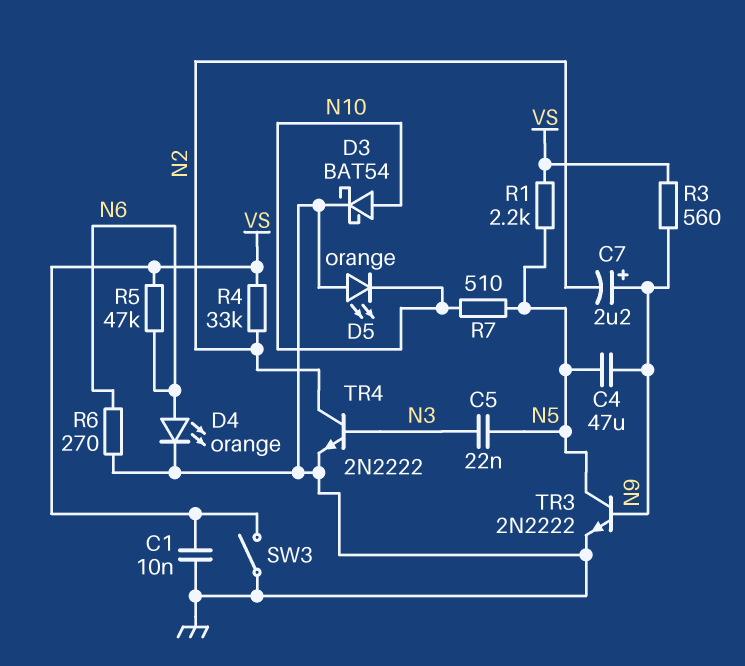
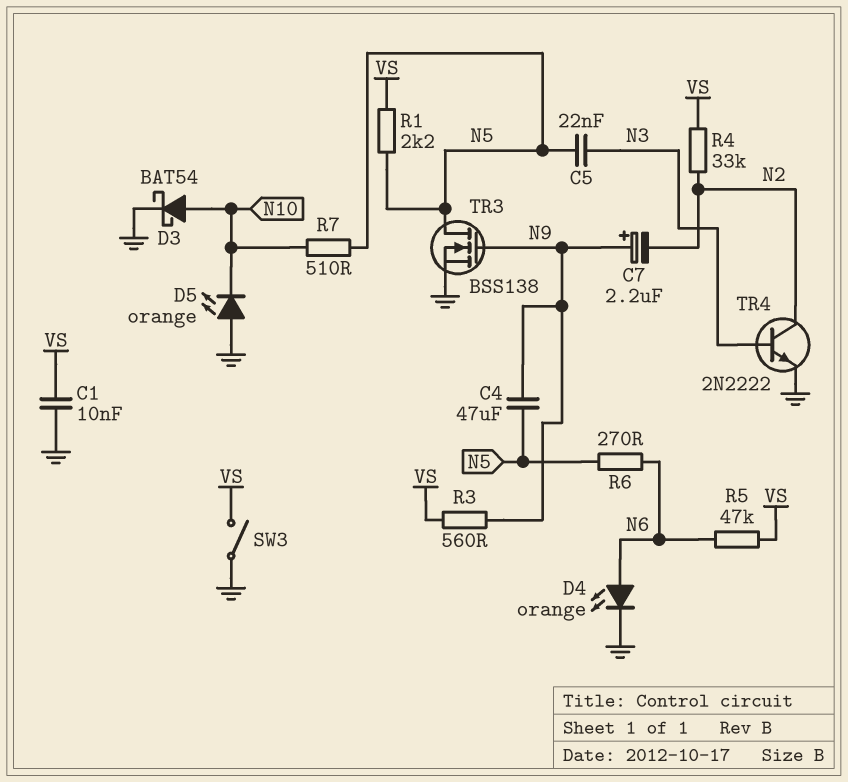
R6: 270 (GND, N6) -> 270 (N5, N6)
TR3: NPN 2N2222 (B N9, C N5, E GND) -> NMOS BSS138 (G N9, D N5, S GND)

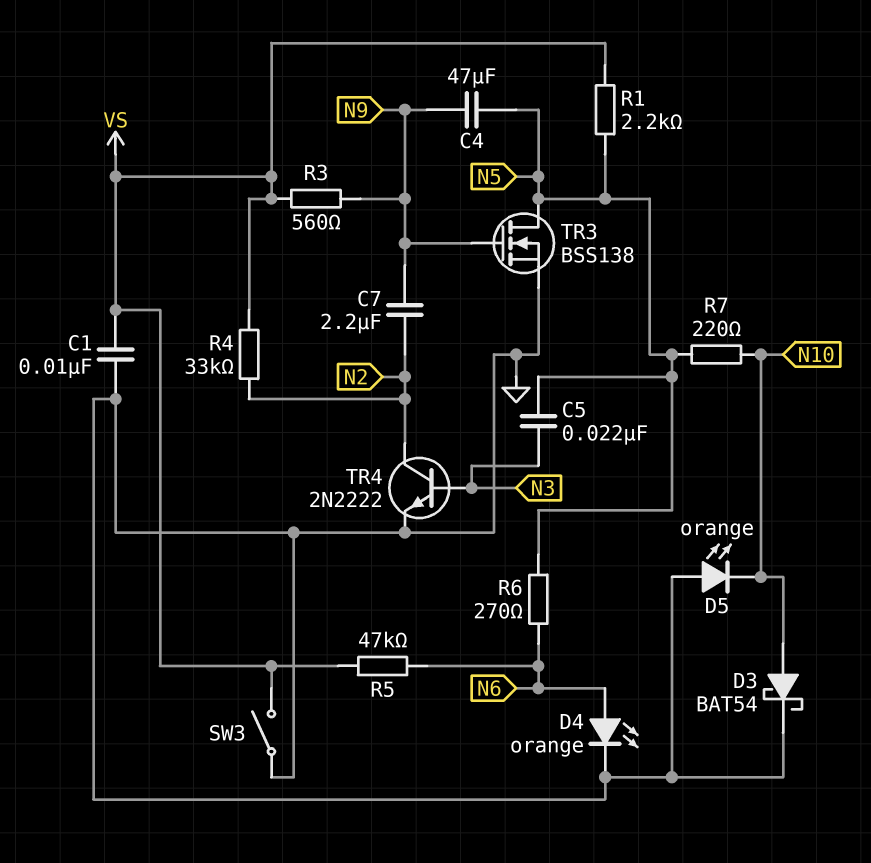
C7: 2.2uF (plus N9, minus N2) -> 2.2uF (N2, N9)
R7: 510 (N5, N10) -> 220 (N5, N10)

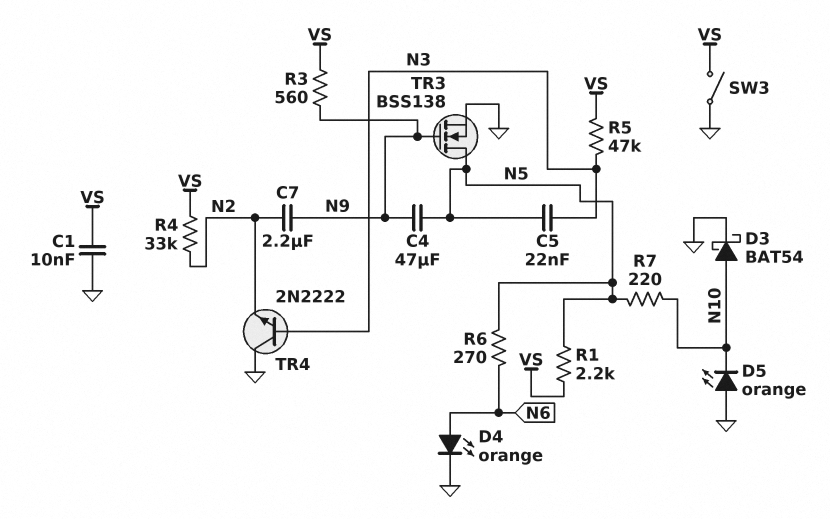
R5: 47k (N6, VS) -> 47k (N3, VS)
TR4: NPN 2N2222 (B N3, C N2, E GND) -> NPN 2N2222 (B N3, C GND, E N2)

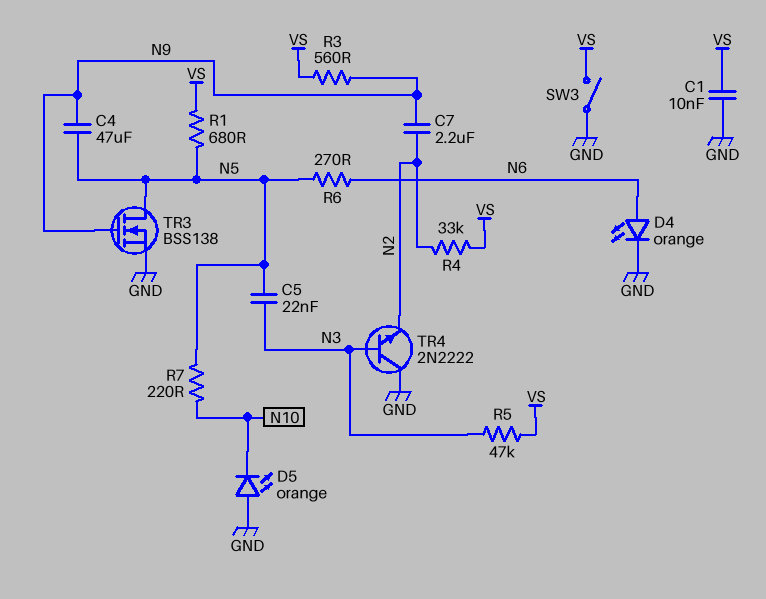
D3: schottky BAT54 (A N10, K GND) -> none
R1: 2.2k (N5, VS) -> 680 (N5, VS)

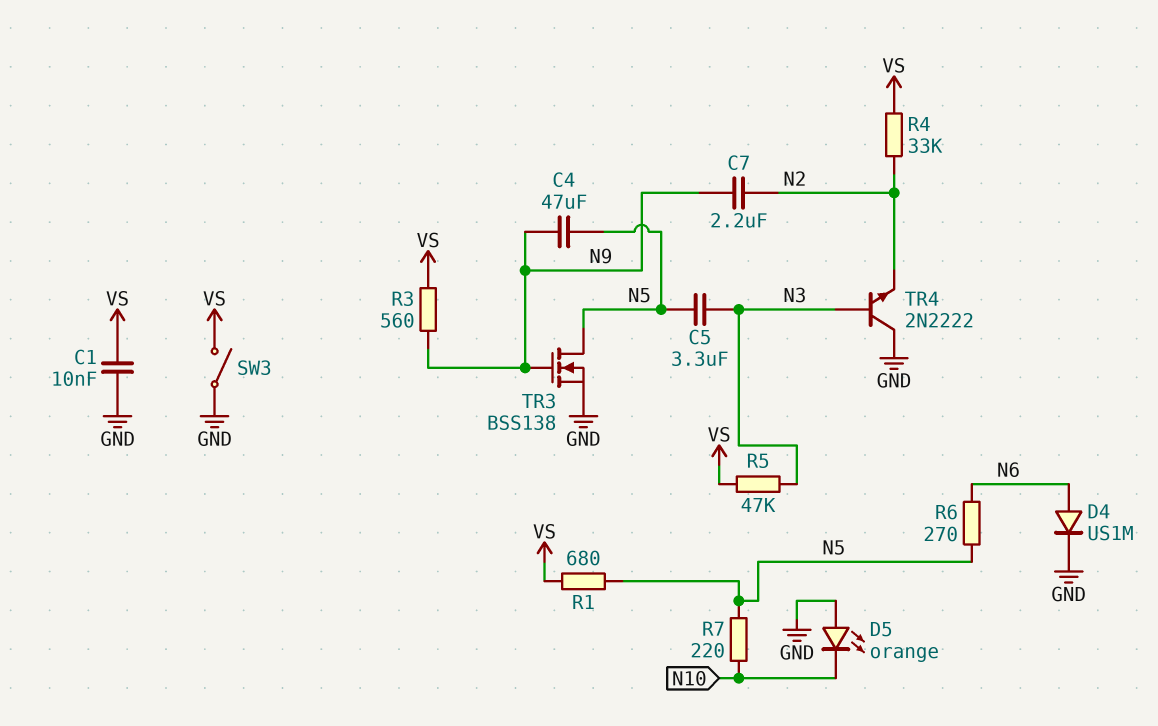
C5: 22nF (N3, N5) -> 3.3uF (N3, N5)
D4: LED orange (A N6, K GND) -> diode US1M (A N6, K GND)

